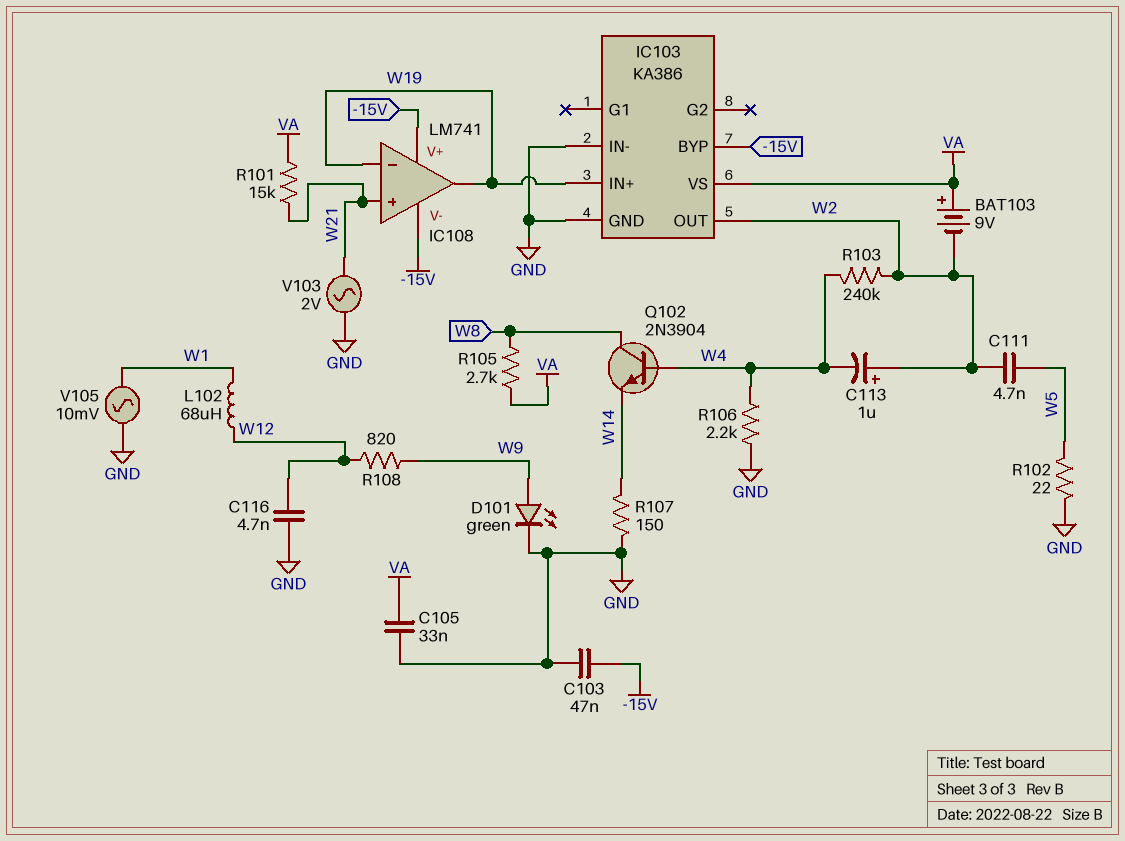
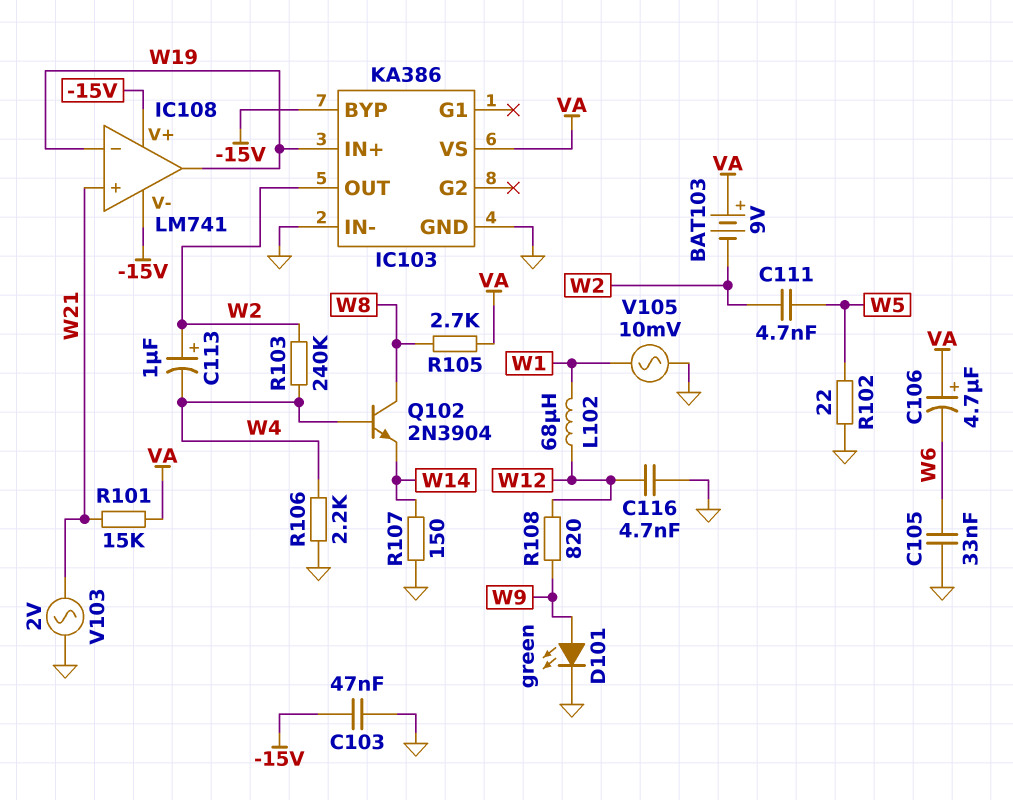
C105: 33nF (GND, VA) -> 33nF (GND, W6)
C106: none -> 4.7uF (plus VA, minus W6)

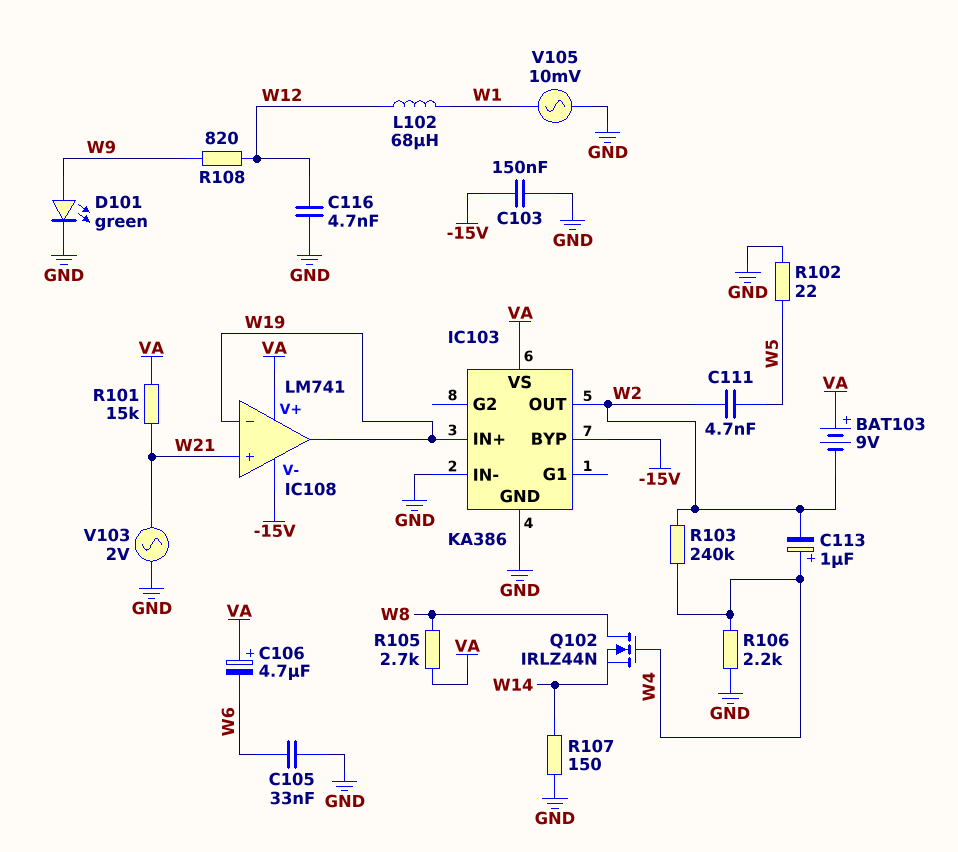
C103: 47nF (-15V, GND) -> 150nF (-15V, GND)
C113: 1uF (plus W2, minus W4) -> 1uF (plus W4, minus W2)
IC108 pin V+: -15V -> VA
Q102: NPN 2N3904 (B W4, C W8, E W14) -> NMOS IRLZ44N (G W4, D W8, S W14)

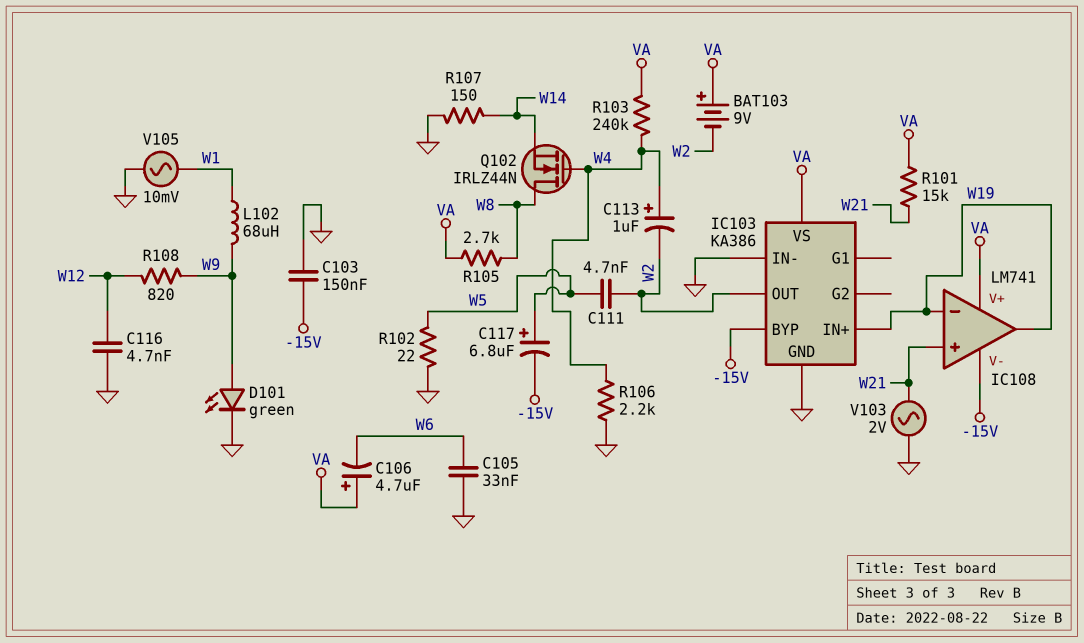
C117: none -> 6.8uF (plus W5, minus -15V)
L102: 68uH (W1, W12) -> 68uH (W1, W9)
R103: 240k (W2, W4) -> 240k (VA, W4)

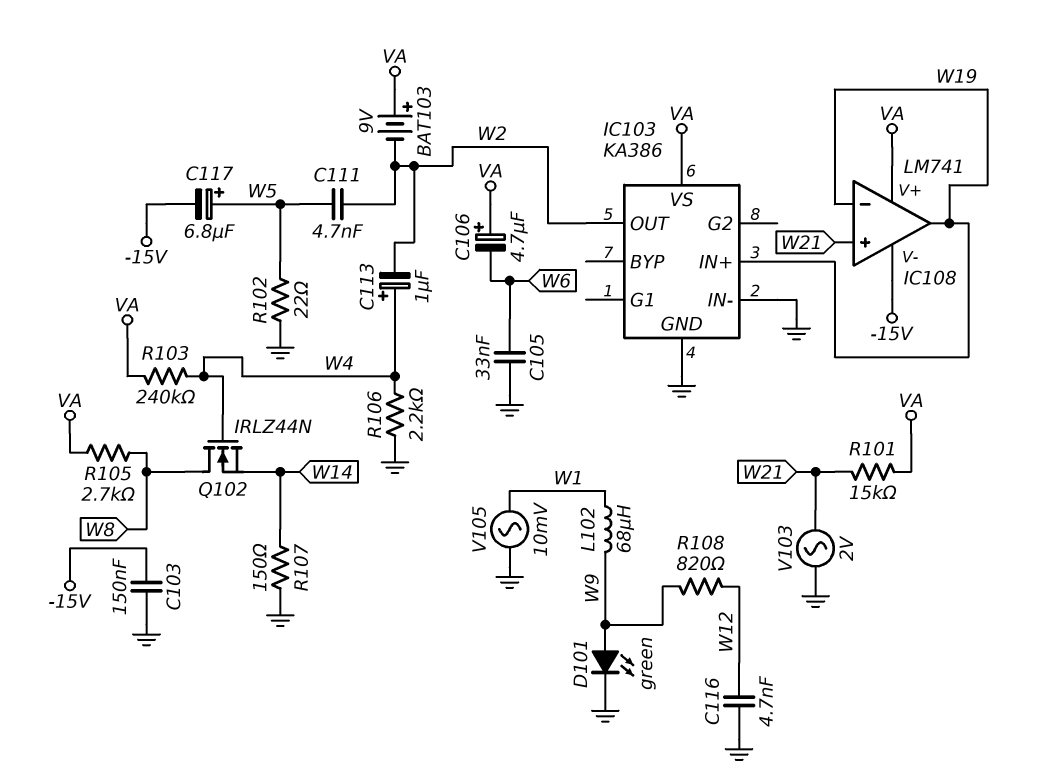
IC103 pin BYP: -15V -> none

